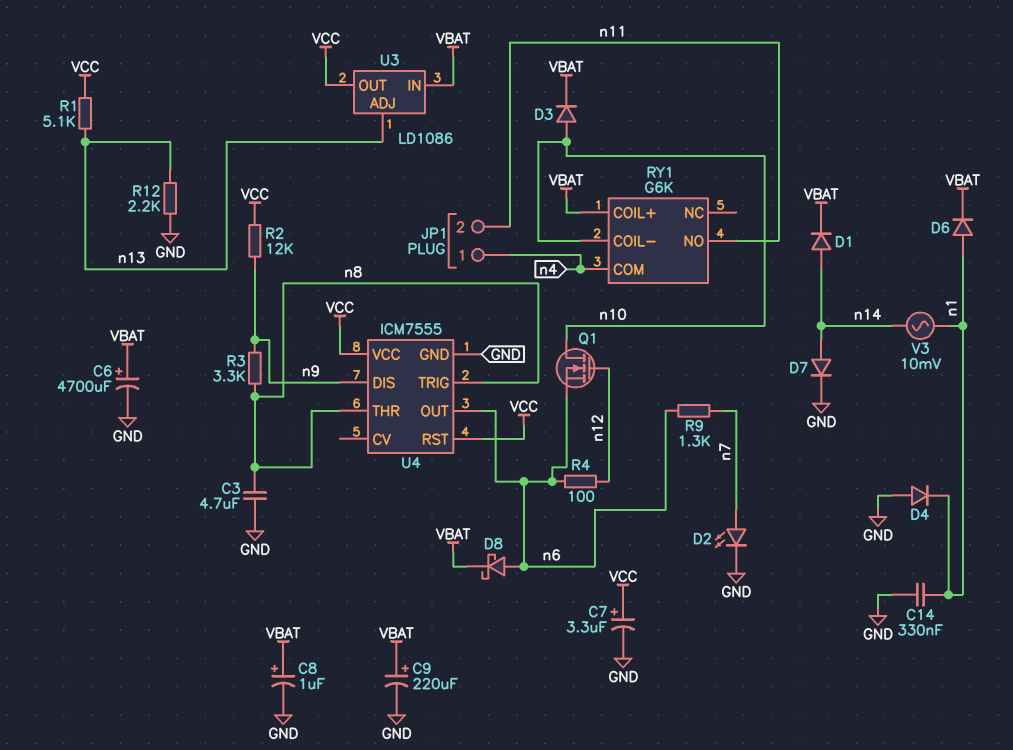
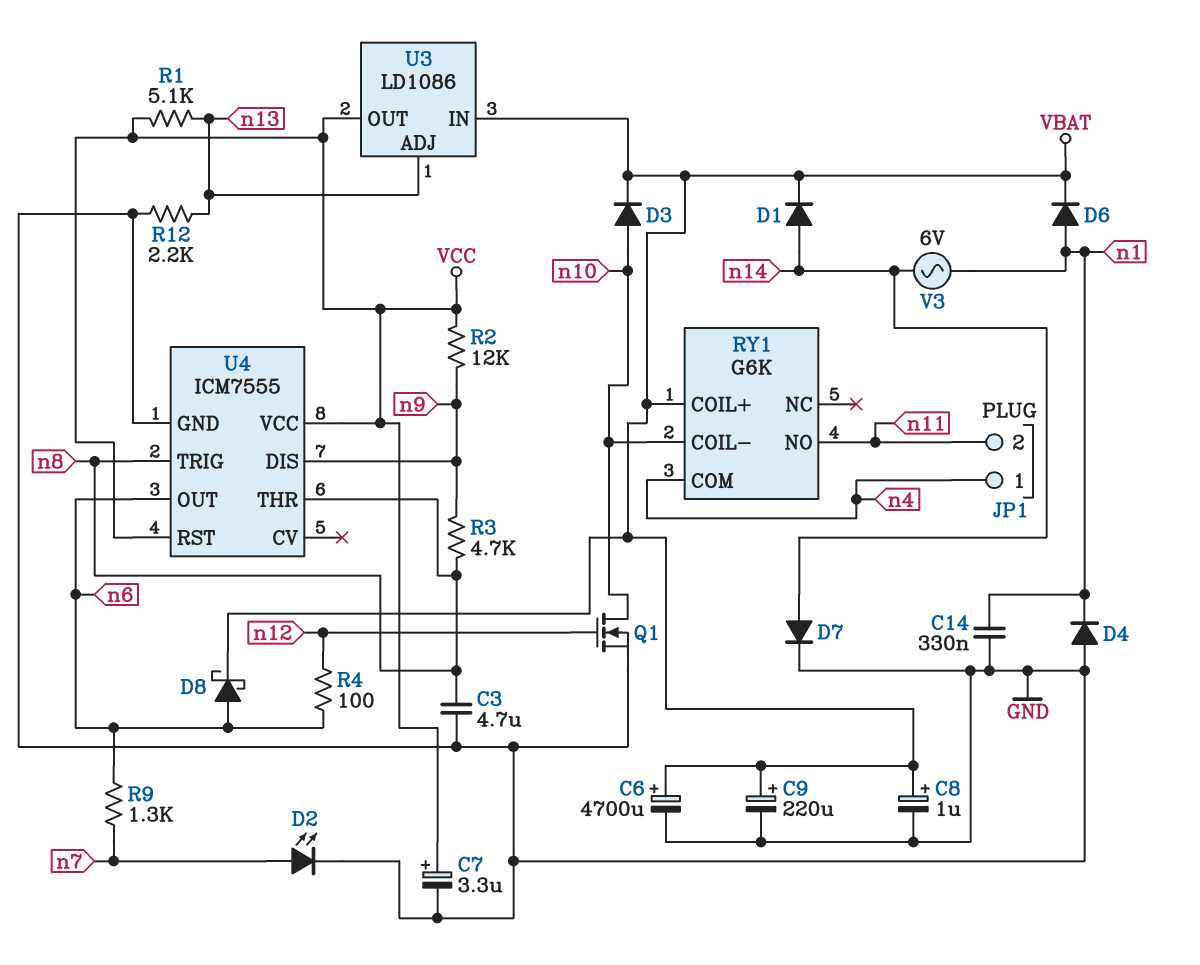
Q1: NMOS (G n12, D n10, S n6) -> NMOS (G n12, D n10, S GND)
R3: 3.3k (n8, n9) -> 4.7k (n8, n9)
V3: AC 10mV (n1, n14) -> AC 6V (n1, n14)

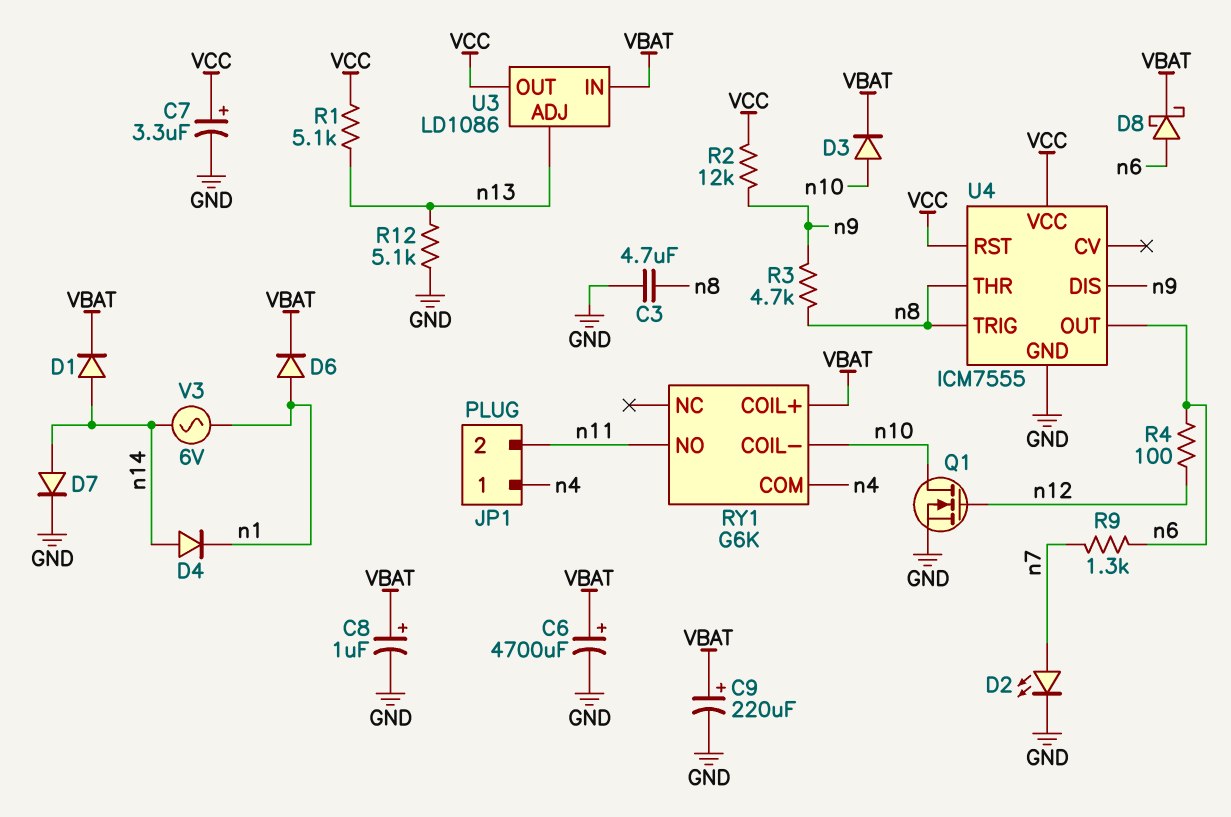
C14: 330nF (GND, n1) -> none
D4: diode (A GND, K n1) -> diode (A n14, K n1)
R12: 2.2k (GND, n13) -> 5.1k (GND, n13)

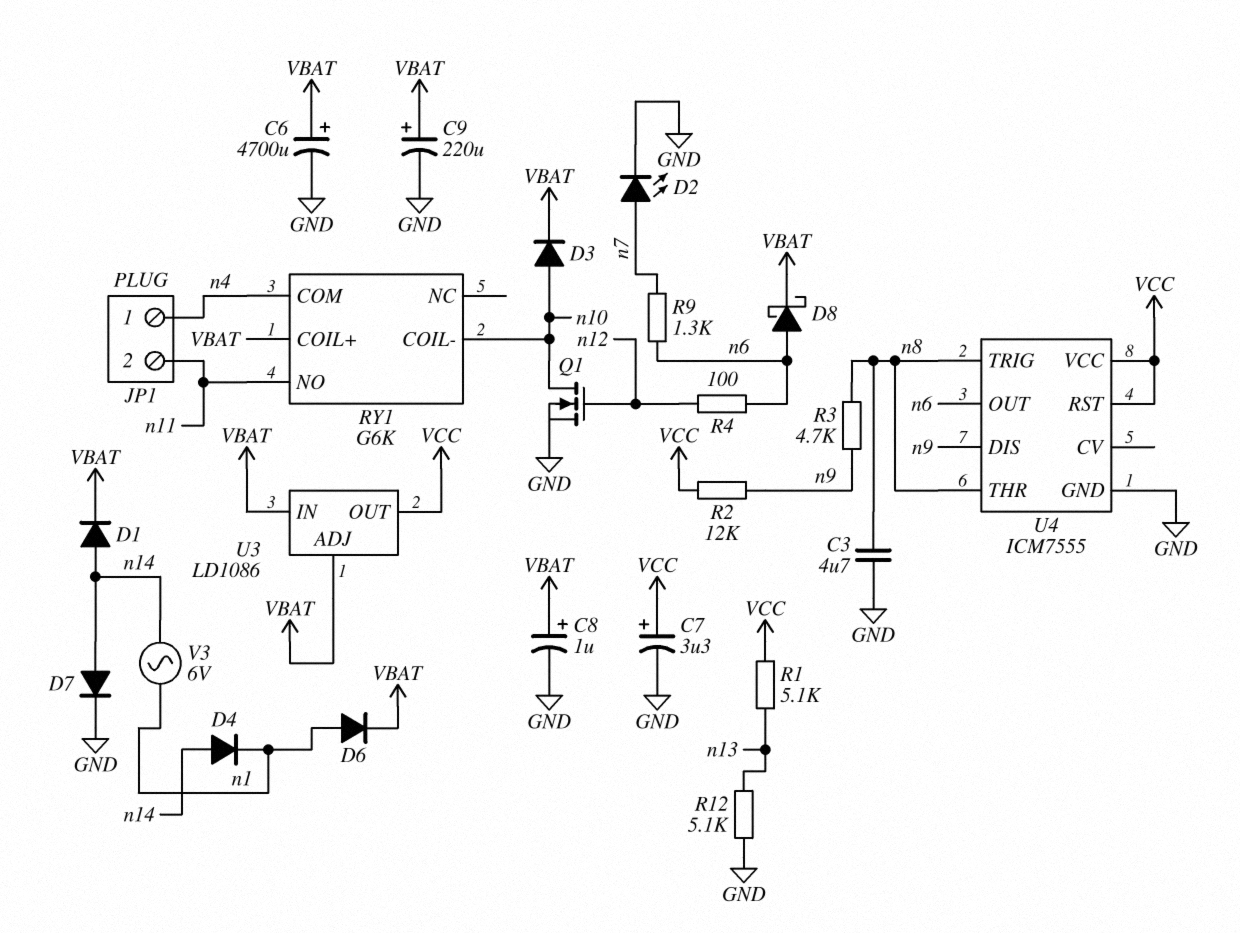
U3 pin ADJ: n13 -> VBAT

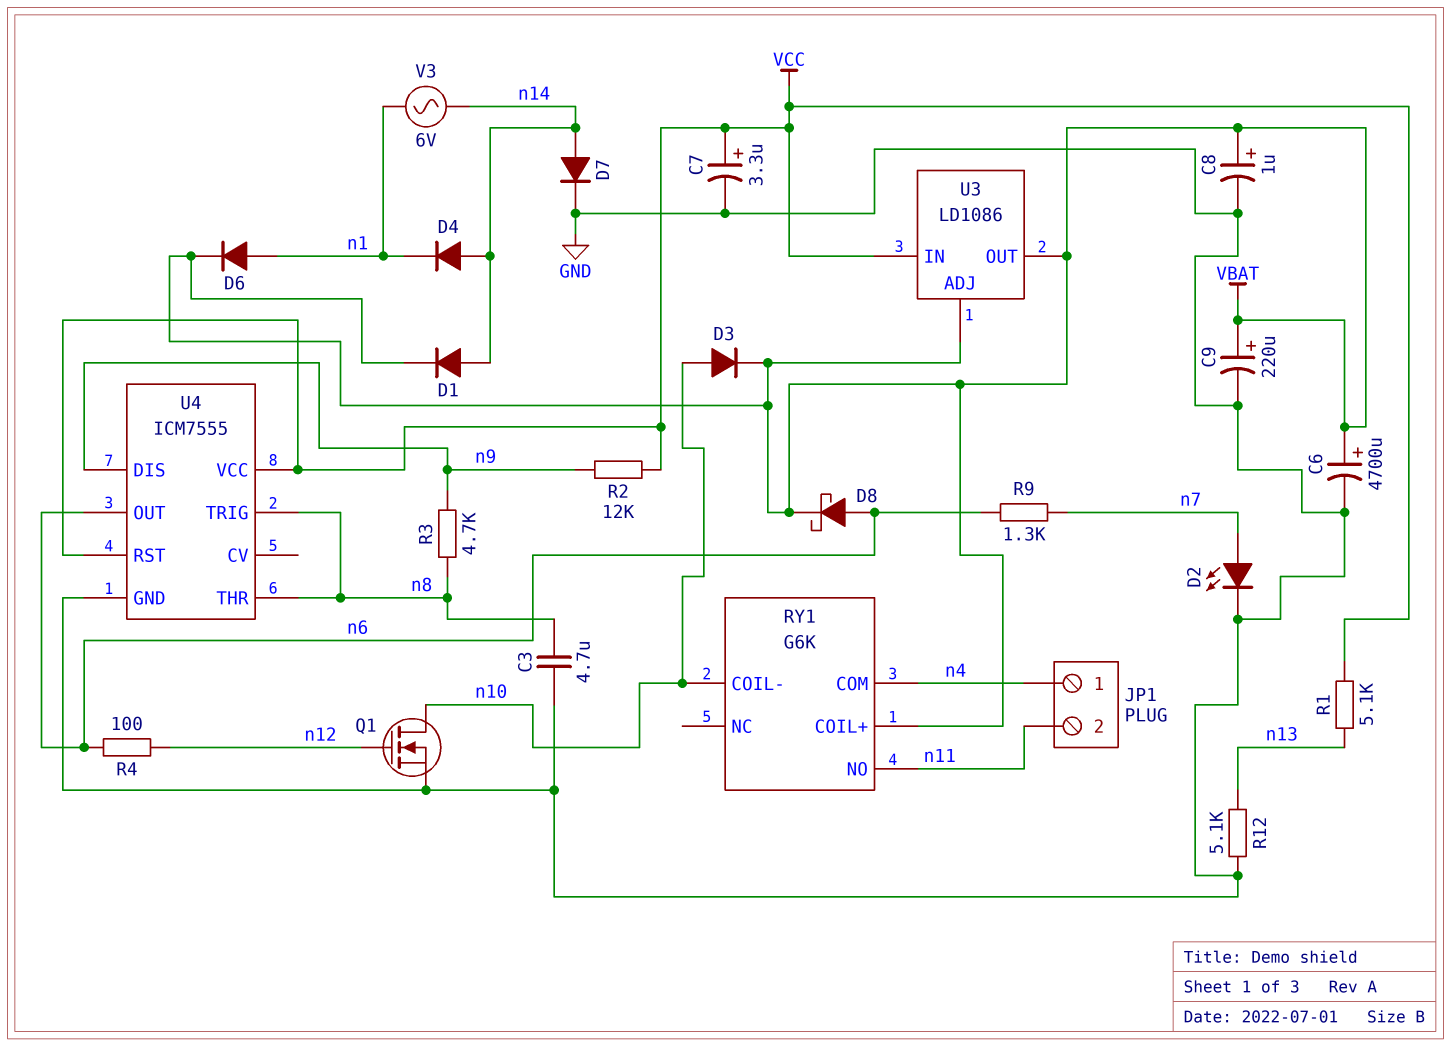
U3 pin IN: VBAT -> VCC
U3 pin OUT: VCC -> VBAT

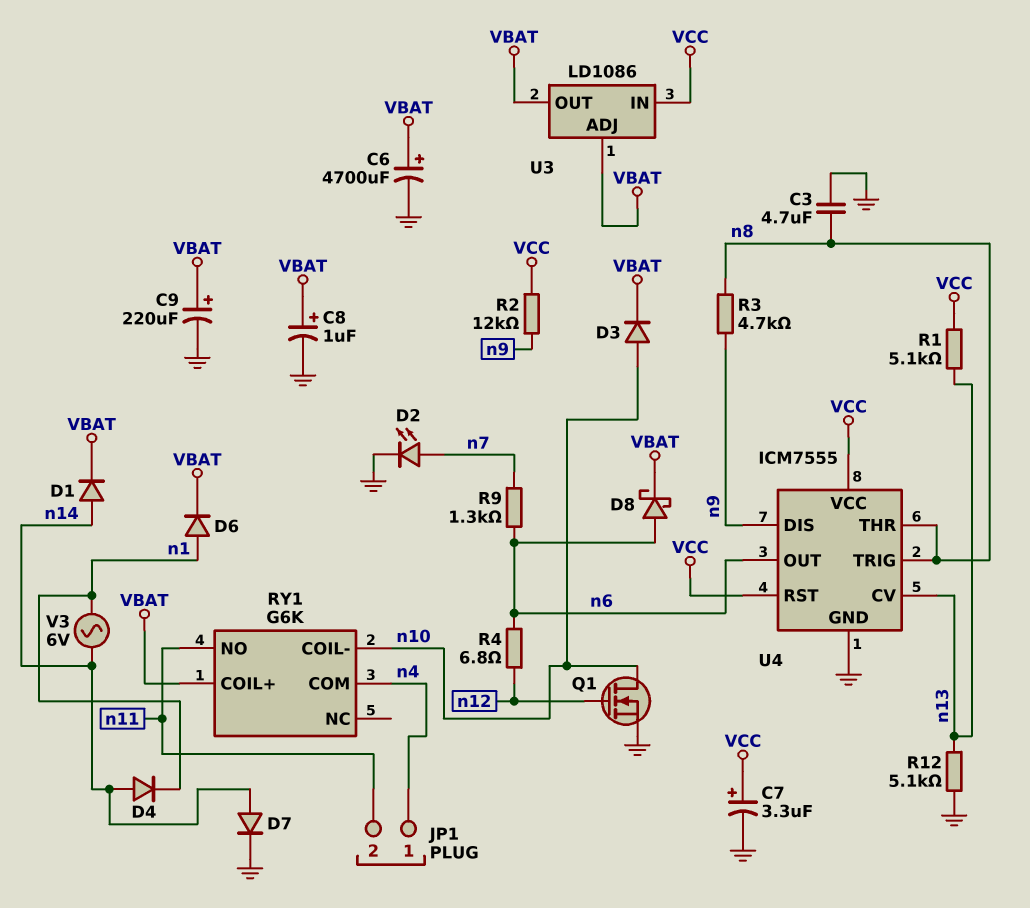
R4: 100 (n6, n12) -> 6.8 (n6, n12)
U4 pin CV: none -> n13

